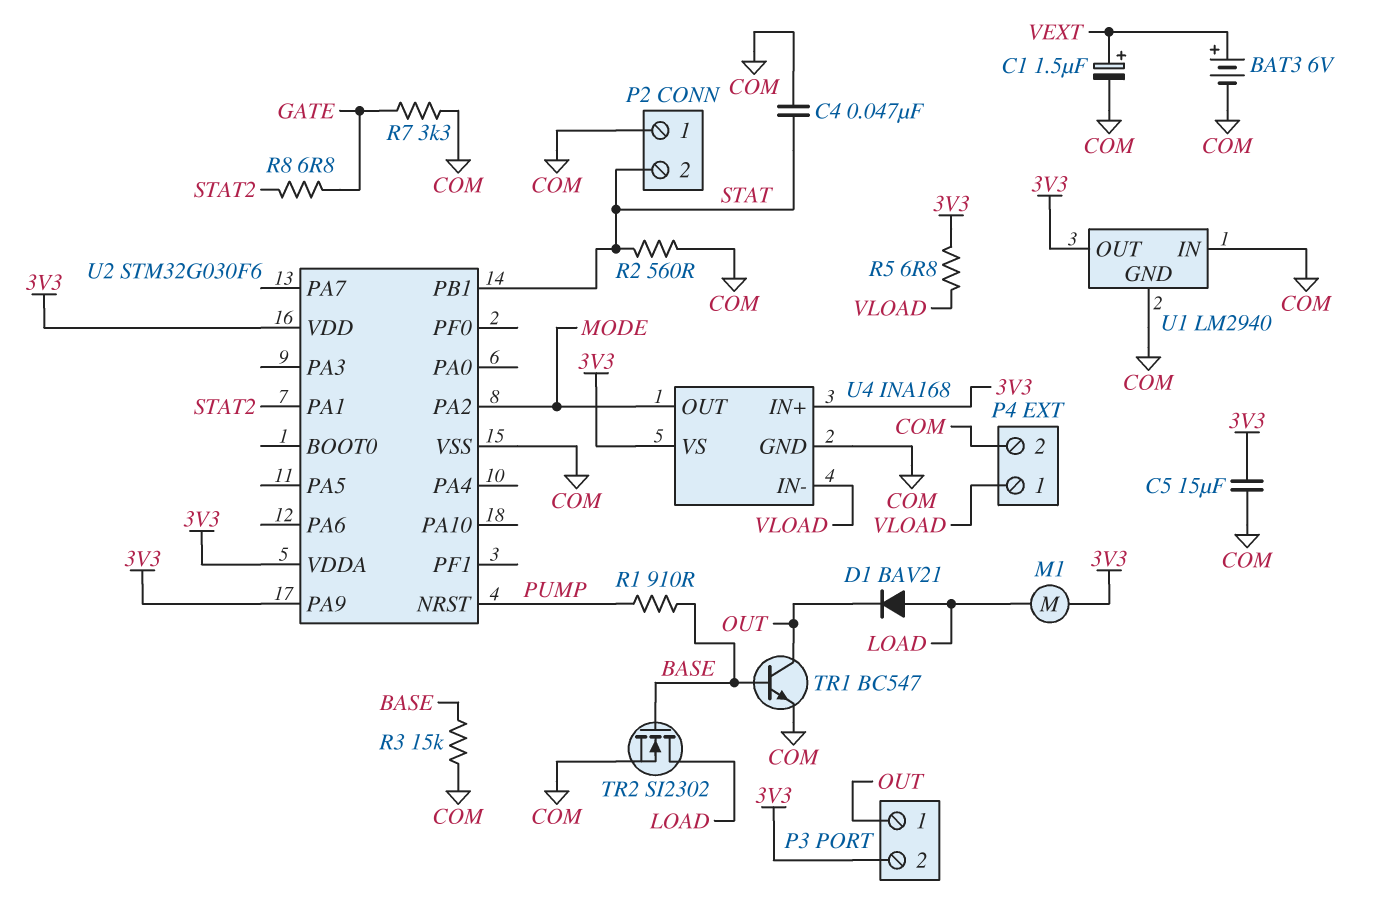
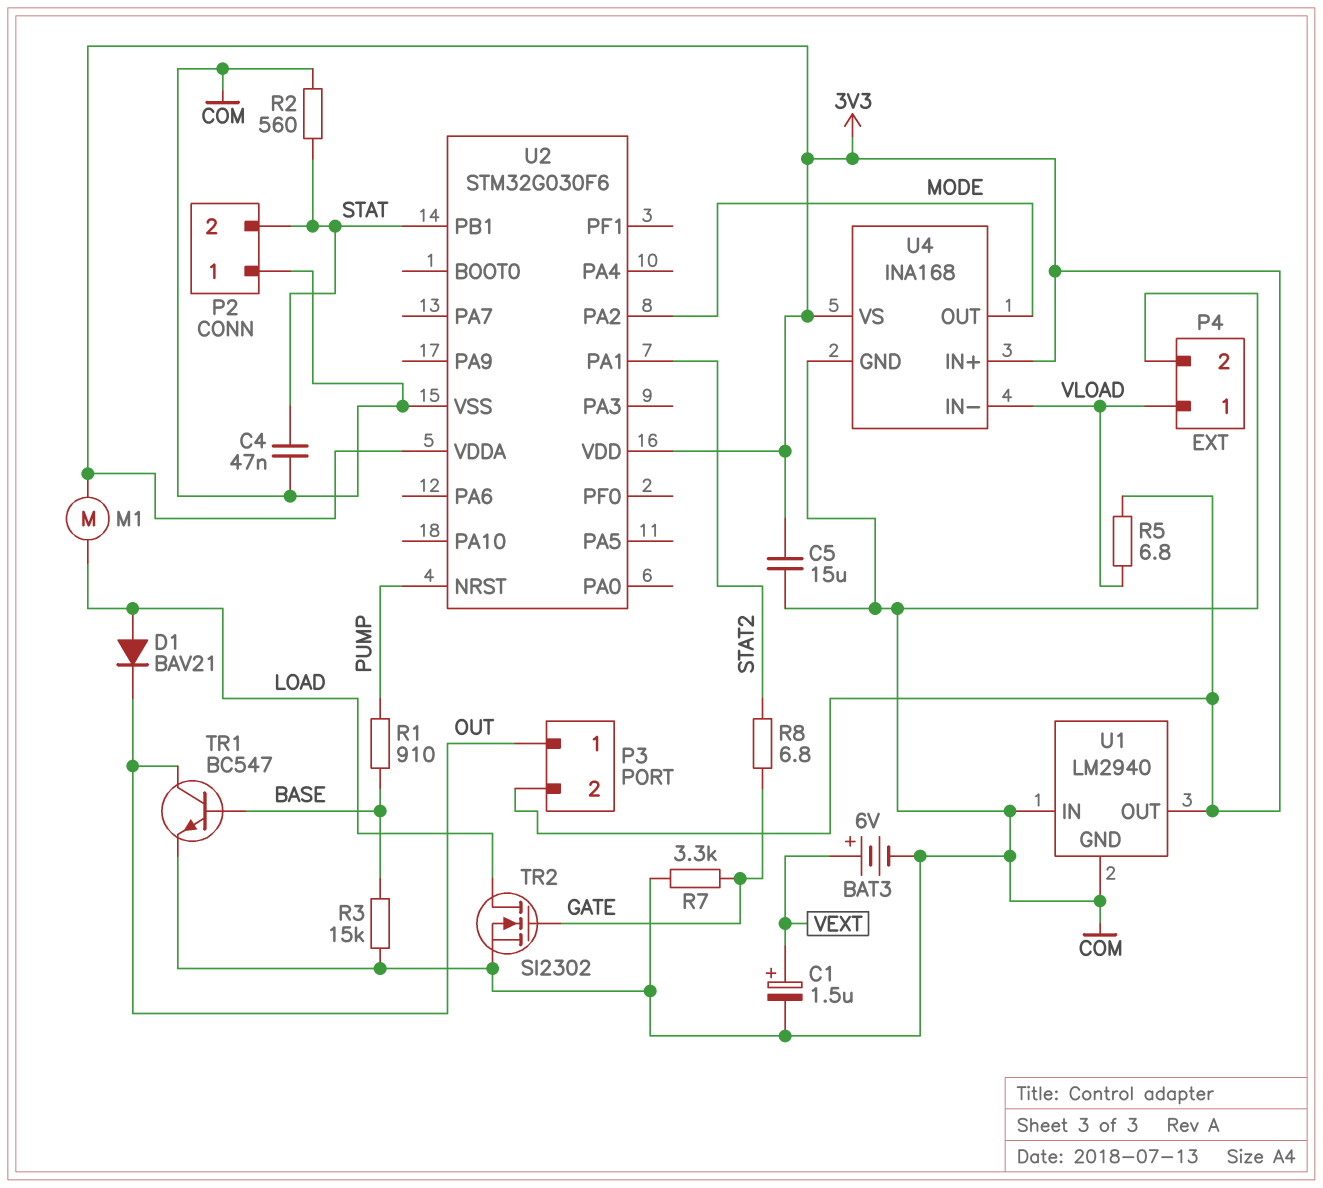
TR2: NMOS SI2302 (G BASE, D LOAD, S COM) -> NMOS SI2302 (G GATE, D LOAD, S COM)
U2 pin PA9: 3V3 -> none

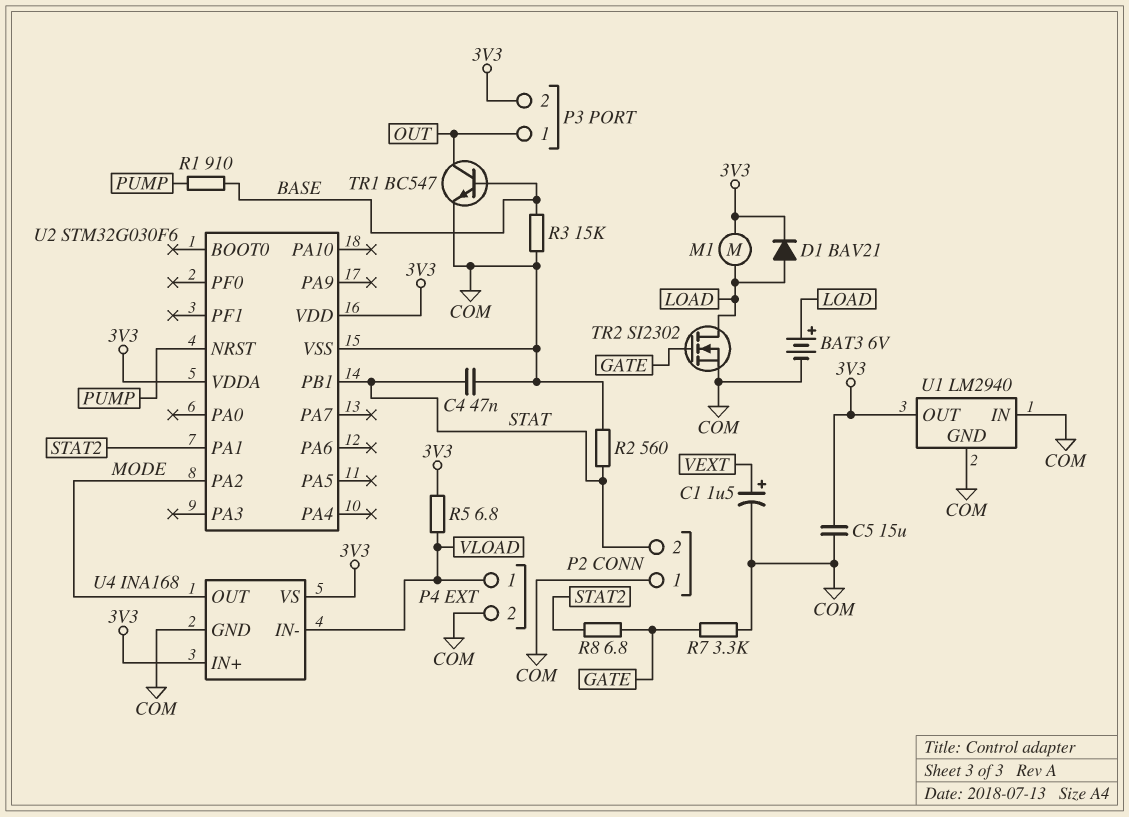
BAT3: 6V (plus VEXT, minus COM) -> 6V (plus LOAD, minus COM)
D1: diode BAV21 (A LOAD, K OUT) -> diode BAV21 (A LOAD, K 3V3)

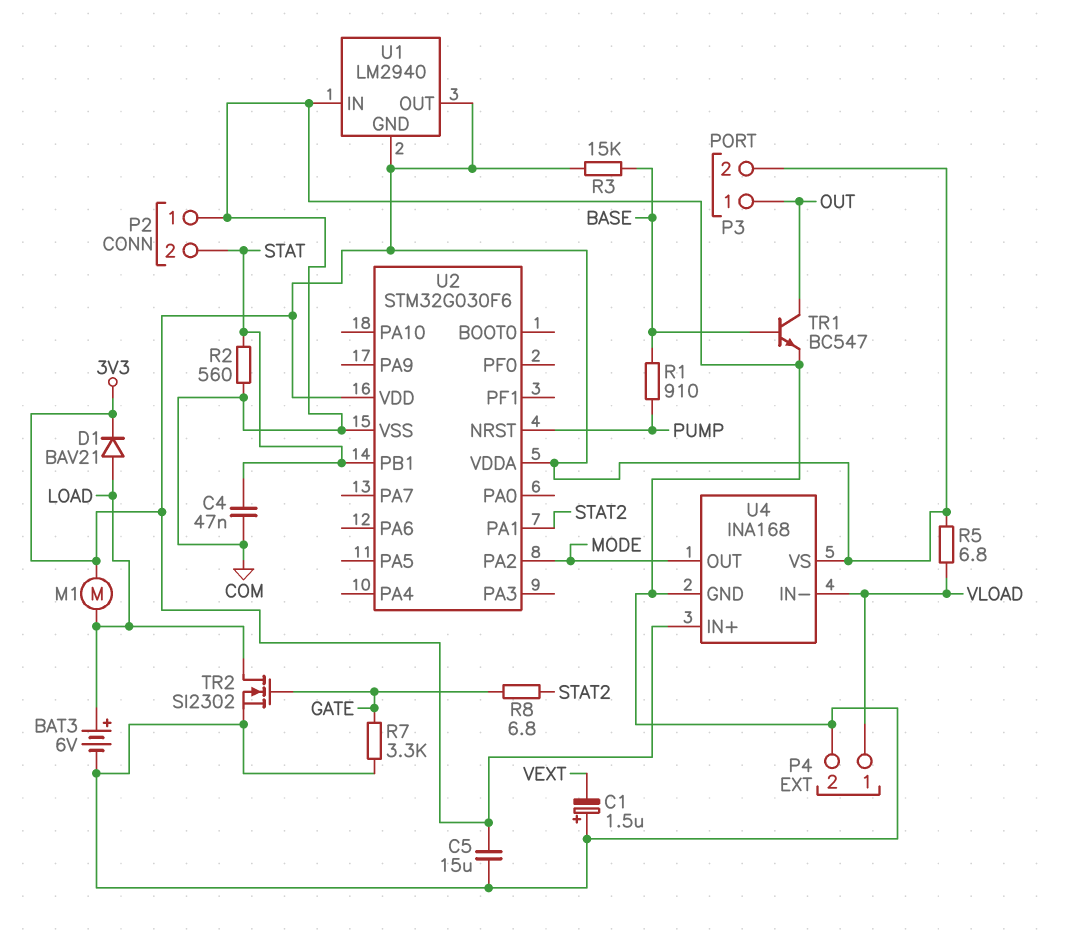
C1: 1.5uF (plus VEXT, minus COM) -> 1.5uF (plus COM, minus VEXT)
R3: 15k (BASE, COM) -> 15k (3V3, BASE)
U1 pin GND: COM -> 3V3

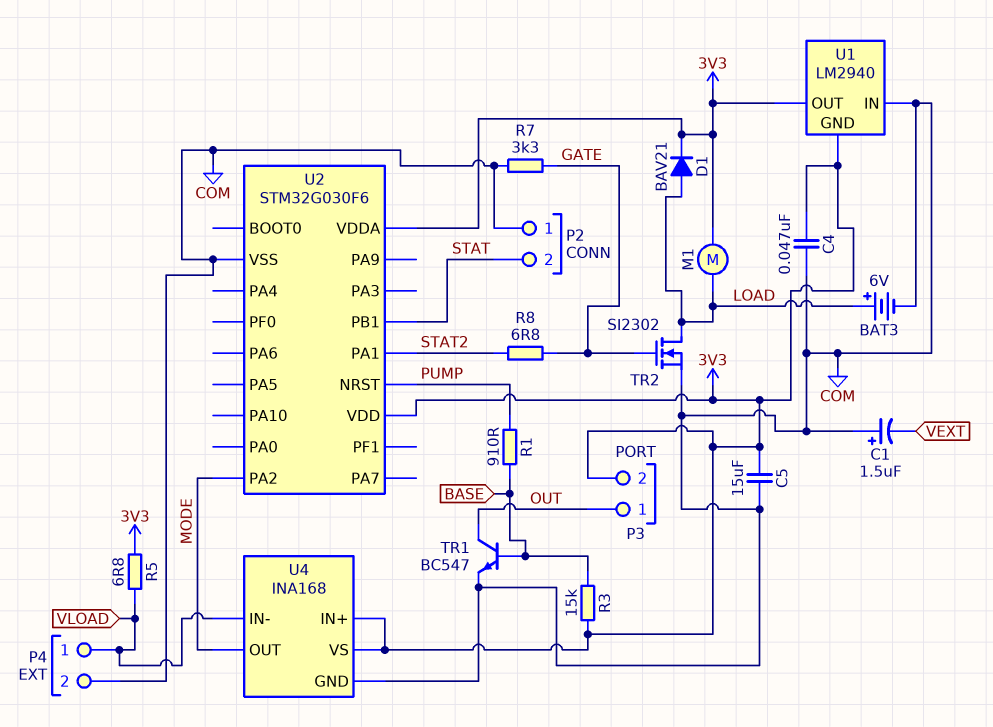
C4: 47nF (COM, STAT) -> 47nF (3V3, COM)
R2: 560 (COM, STAT) -> none

